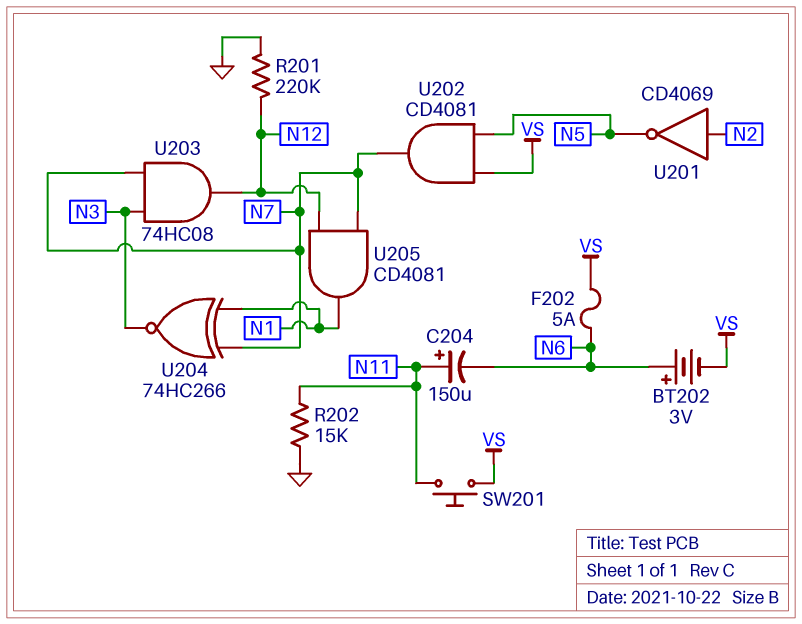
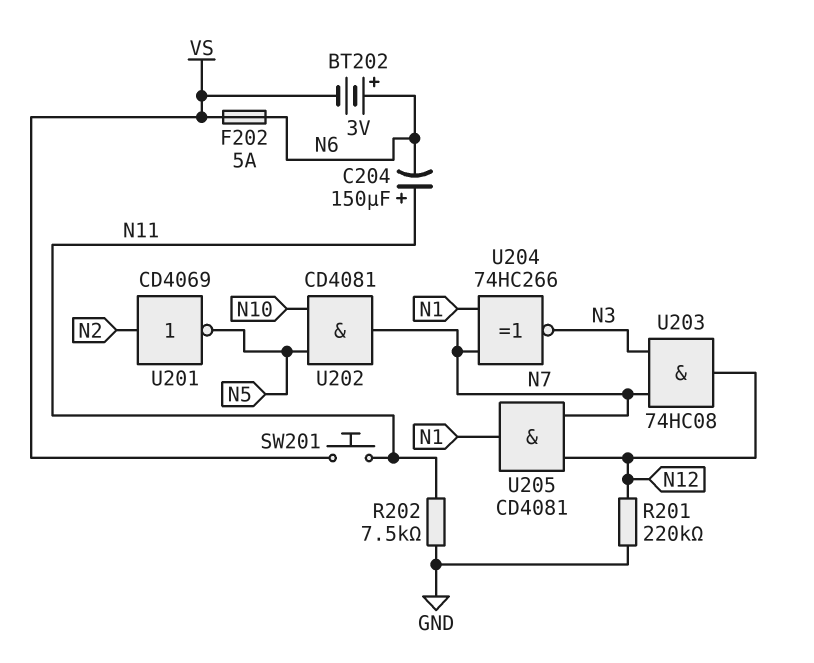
R202: 15k (GND, N11) -> 7.5k (GND, N11)
U202: AND CD4081 (in N5, in VS, out N7) -> AND CD4081 (in N5, in N10, out N7)

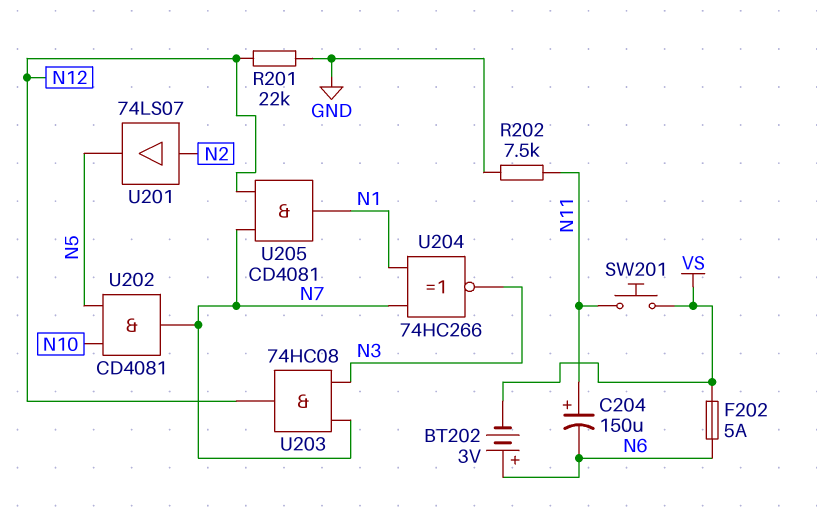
R201: 220k (GND, N12) -> 22k (GND, N12)
U201: NOT CD4069 (in N2, out N5) -> buffer 74LS07 (in N2, out N5)

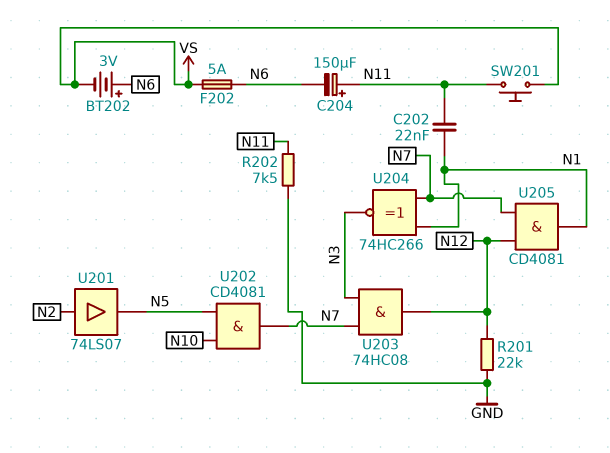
C202: none -> 22nF (N1, N11)

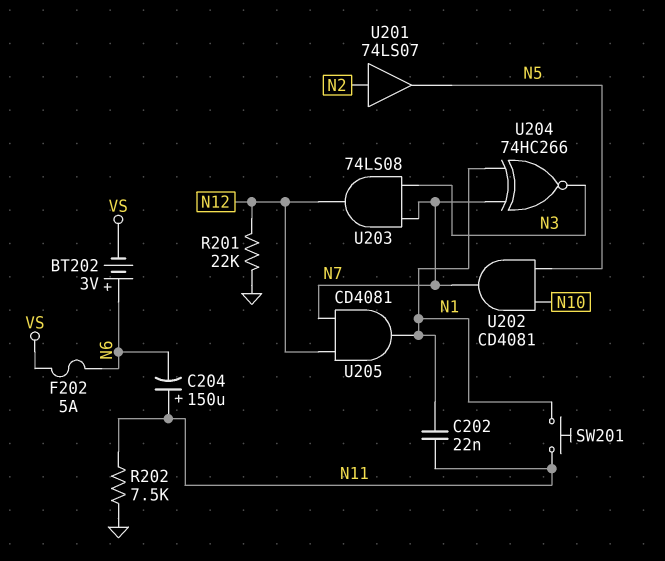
SW201: button (N11, VS) -> button (N1, N11)
U203: AND 74HC08 (in N3, in N7, out N12) -> AND 74LS08 (in N3, in N7, out N12)

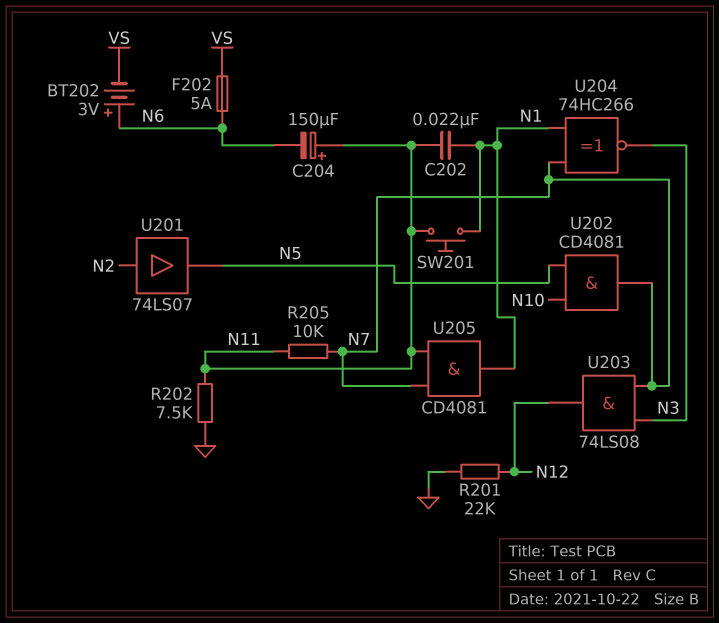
R205: none -> 10k (N7, N11)
U205: AND CD4081 (in N7, in N12, out N1) -> AND CD4081 (in N7, in N11, out N1)

